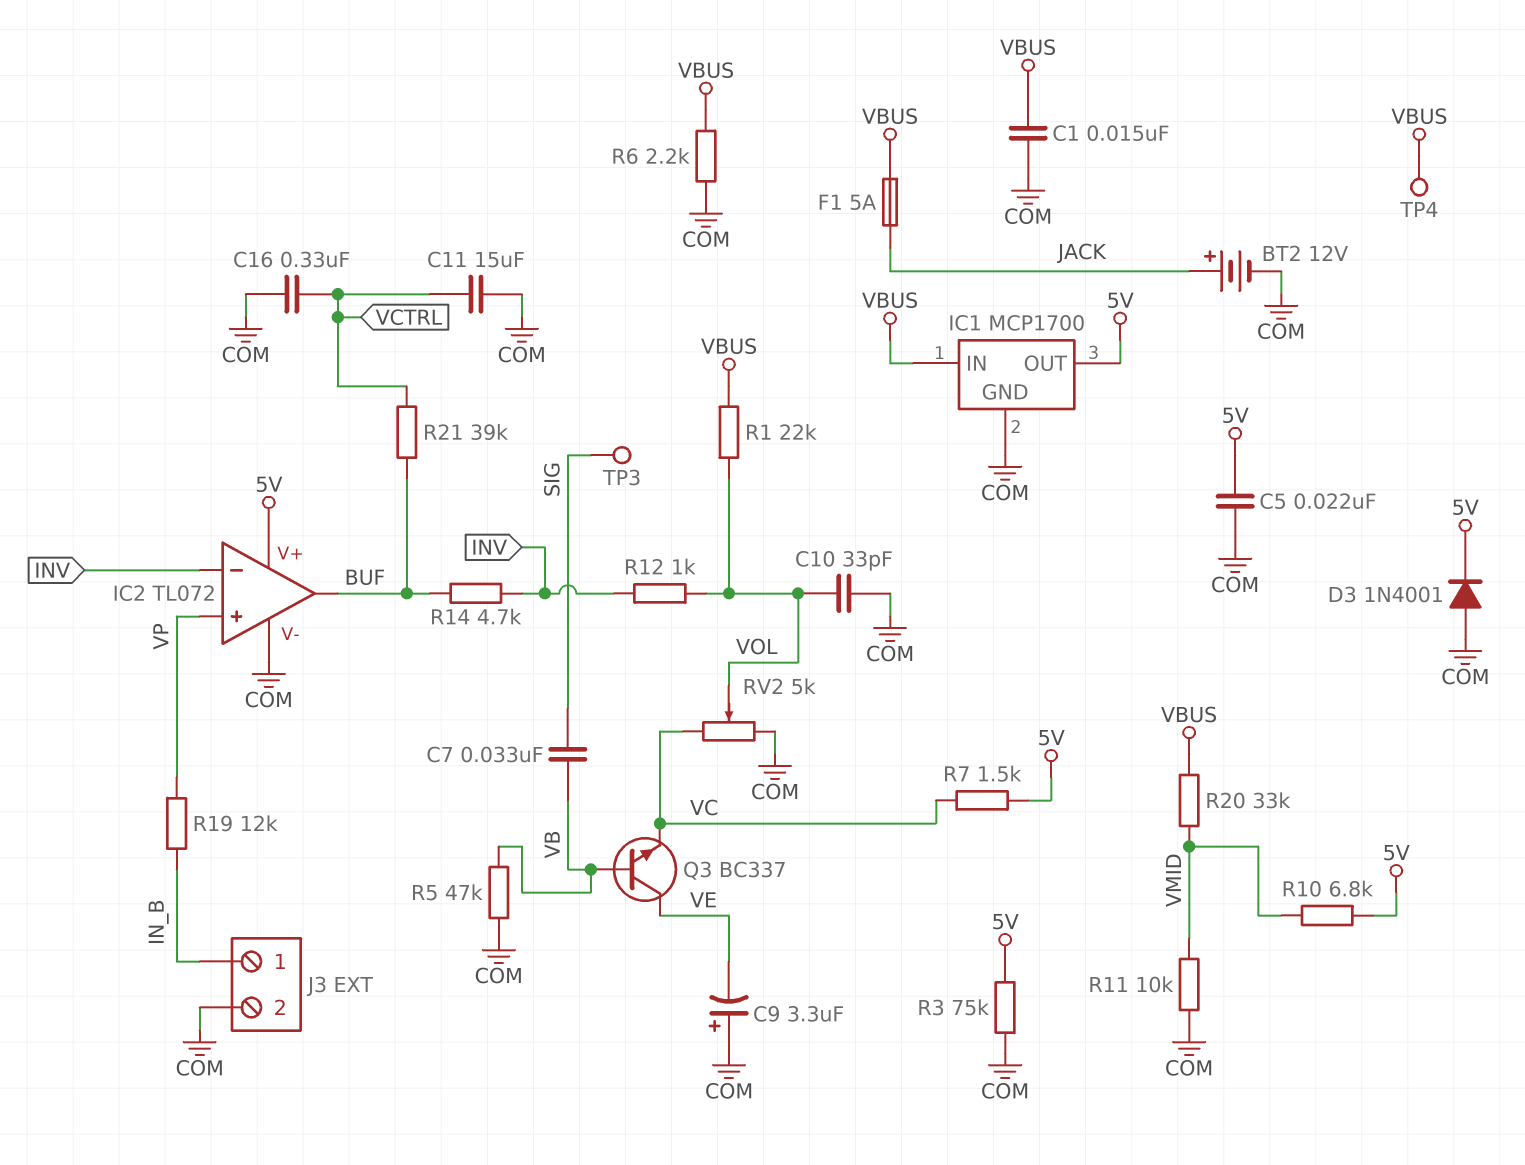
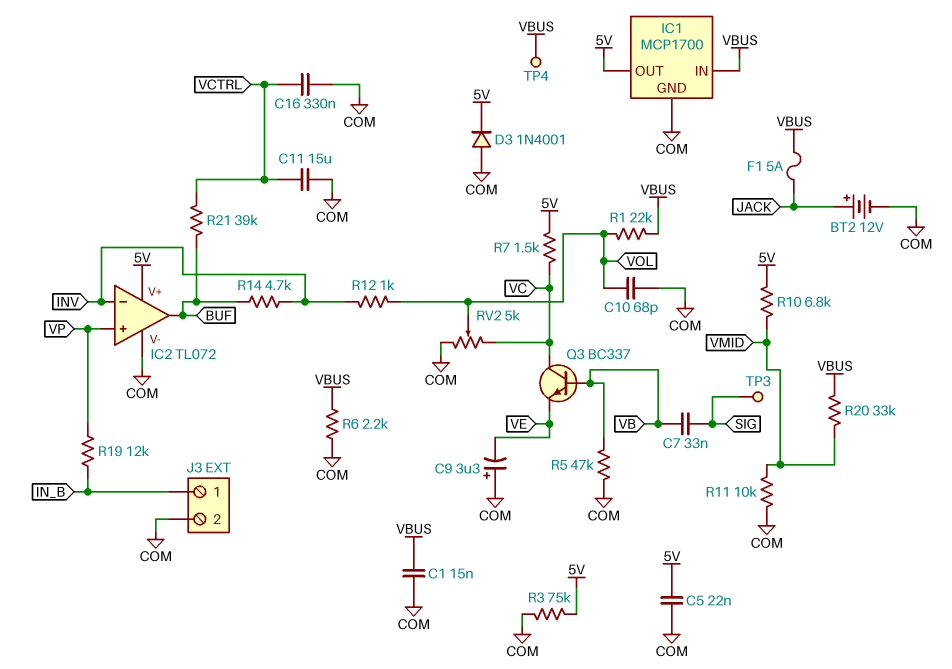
C10: 33pF (COM, VOL) -> 68pF (COM, VOL)
Q3: NPN BC337 (B VB, C VE, E VC) -> NPN BC337 (B VB, C VC, E VE)

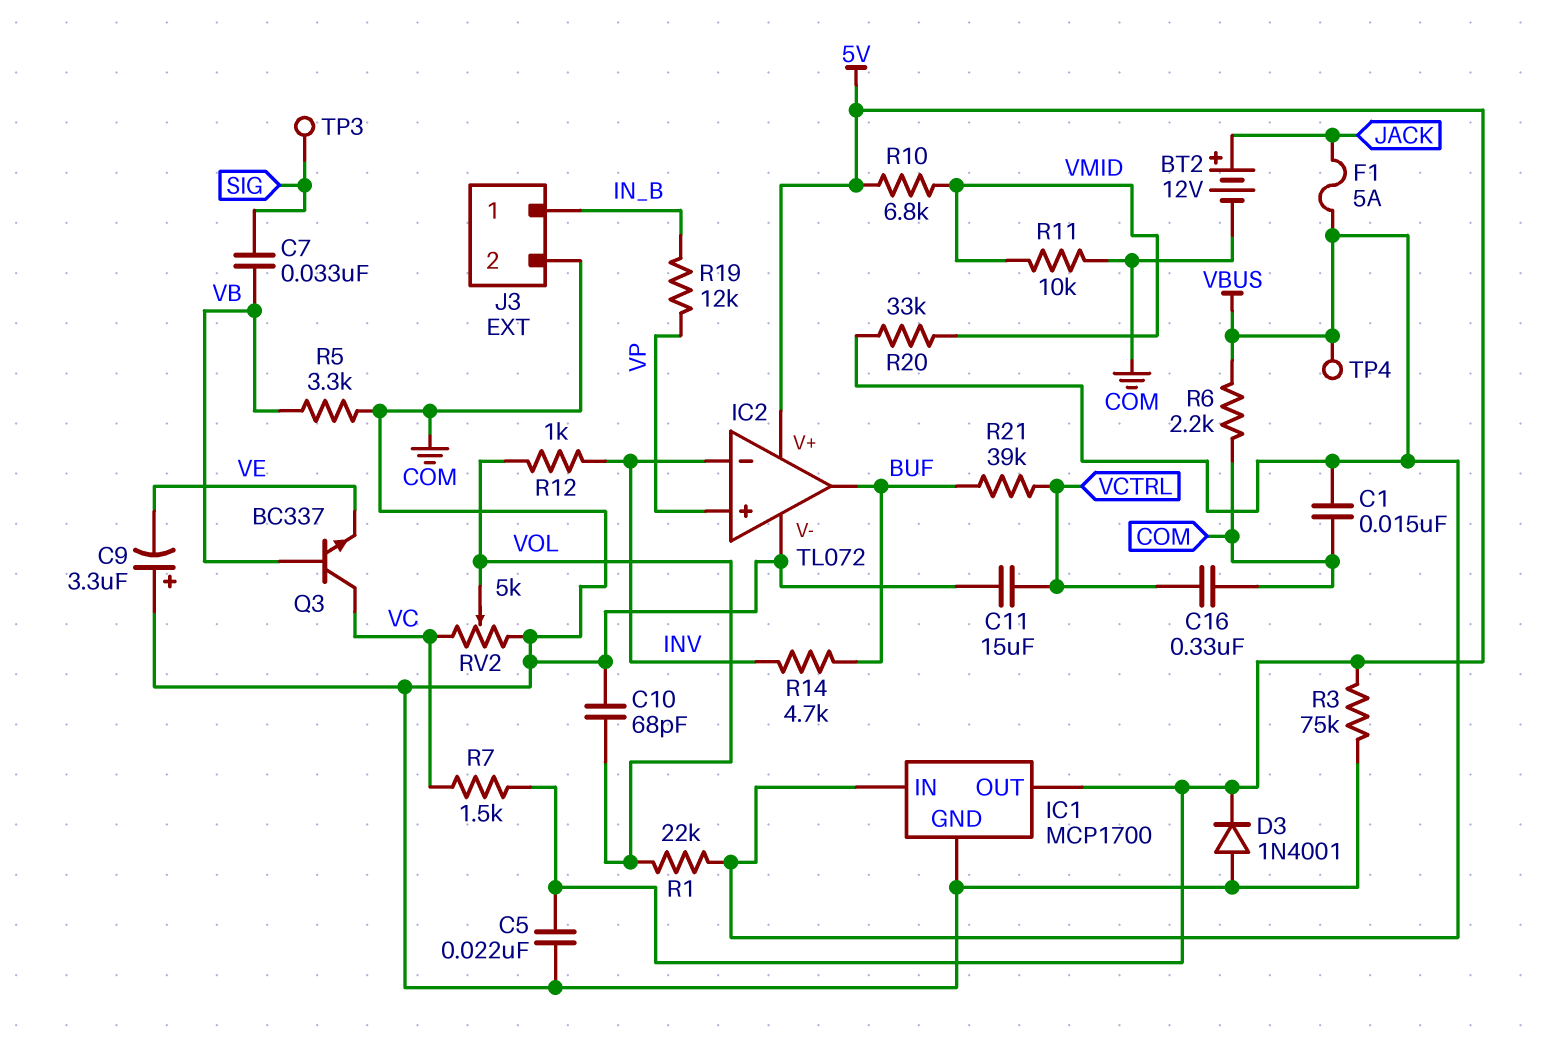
R5: 47k (COM, VB) -> 3.3k (COM, VB)

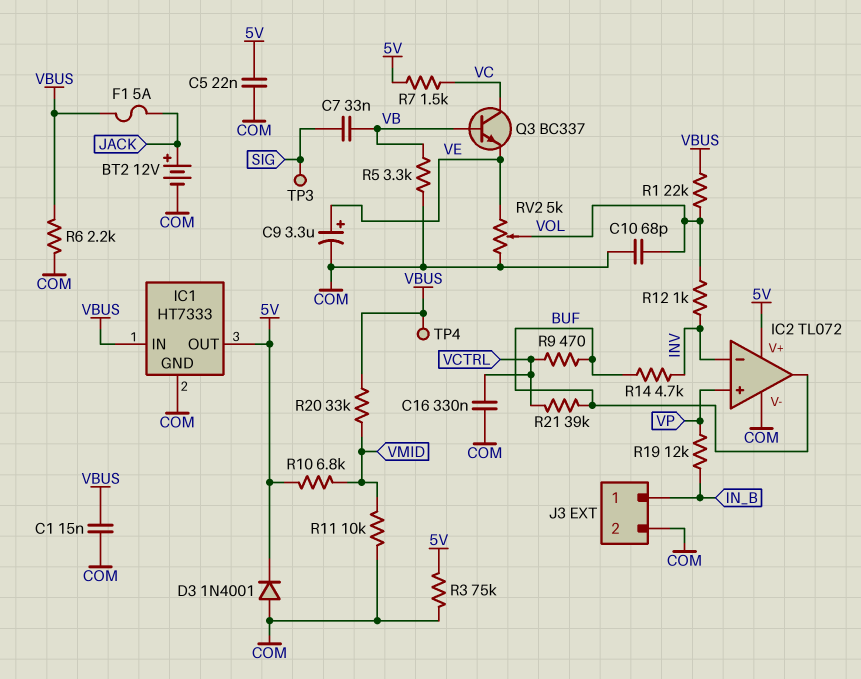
C9: 3.3uF (plus COM, minus VE) -> 3.3uF (plus VE, minus COM)
C11: 15uF (COM, VCTRL) -> none
IC1: MCP1700 -> HT7333
R9: none -> 470 (BUF, VCTRL)
RV2: 5k (COM, VC, wiper VOL) -> 5k (COM, VE, wiper VOL)

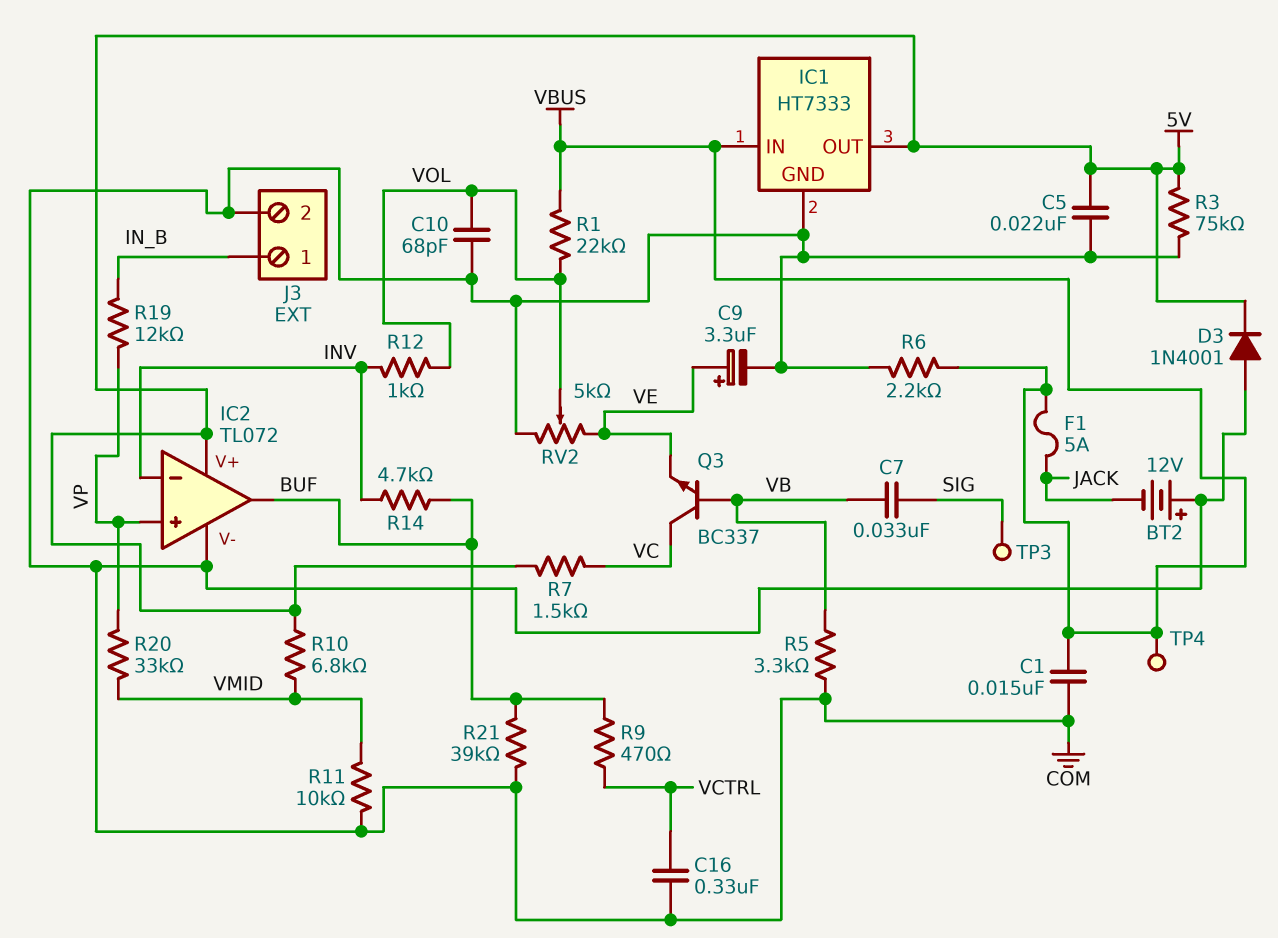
BT2: 12V (plus JACK, minus COM) -> 12V (plus COM, minus JACK)
R20: 33k (VBUS, VMID) -> 33k (VMID, VP)
R21: 39k (BUF, VCTRL) -> 39k (BUF, COM)

